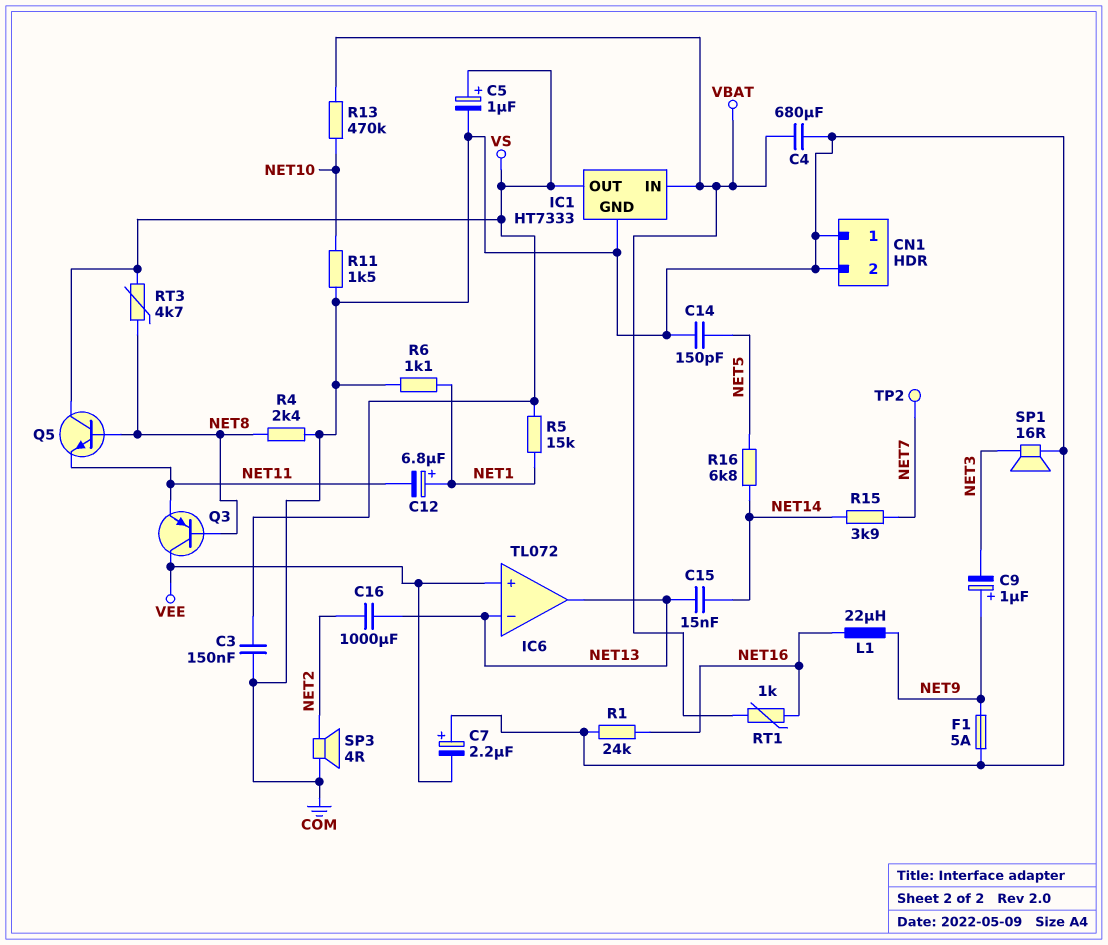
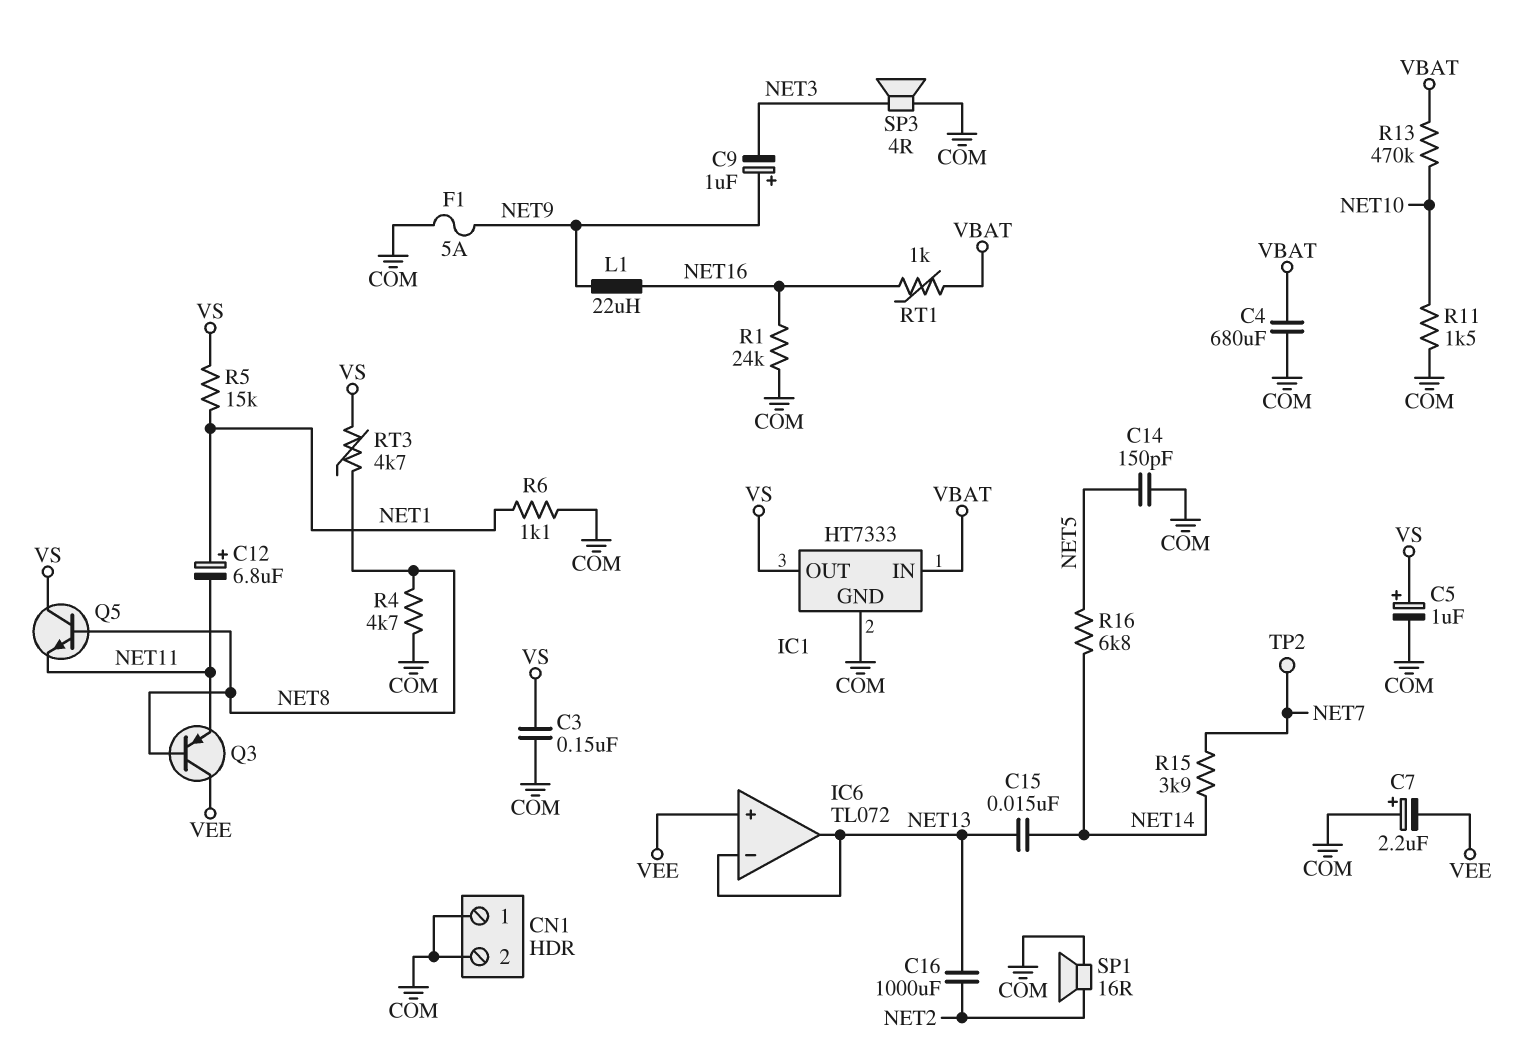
R4: 2.4k (COM, NET8) -> 4.7k (COM, NET8)
SP1: speaker 16R (COM, NET3) -> speaker 16R (COM, NET2)
SP3: speaker 4R (COM, NET2) -> speaker 4R (COM, NET3)

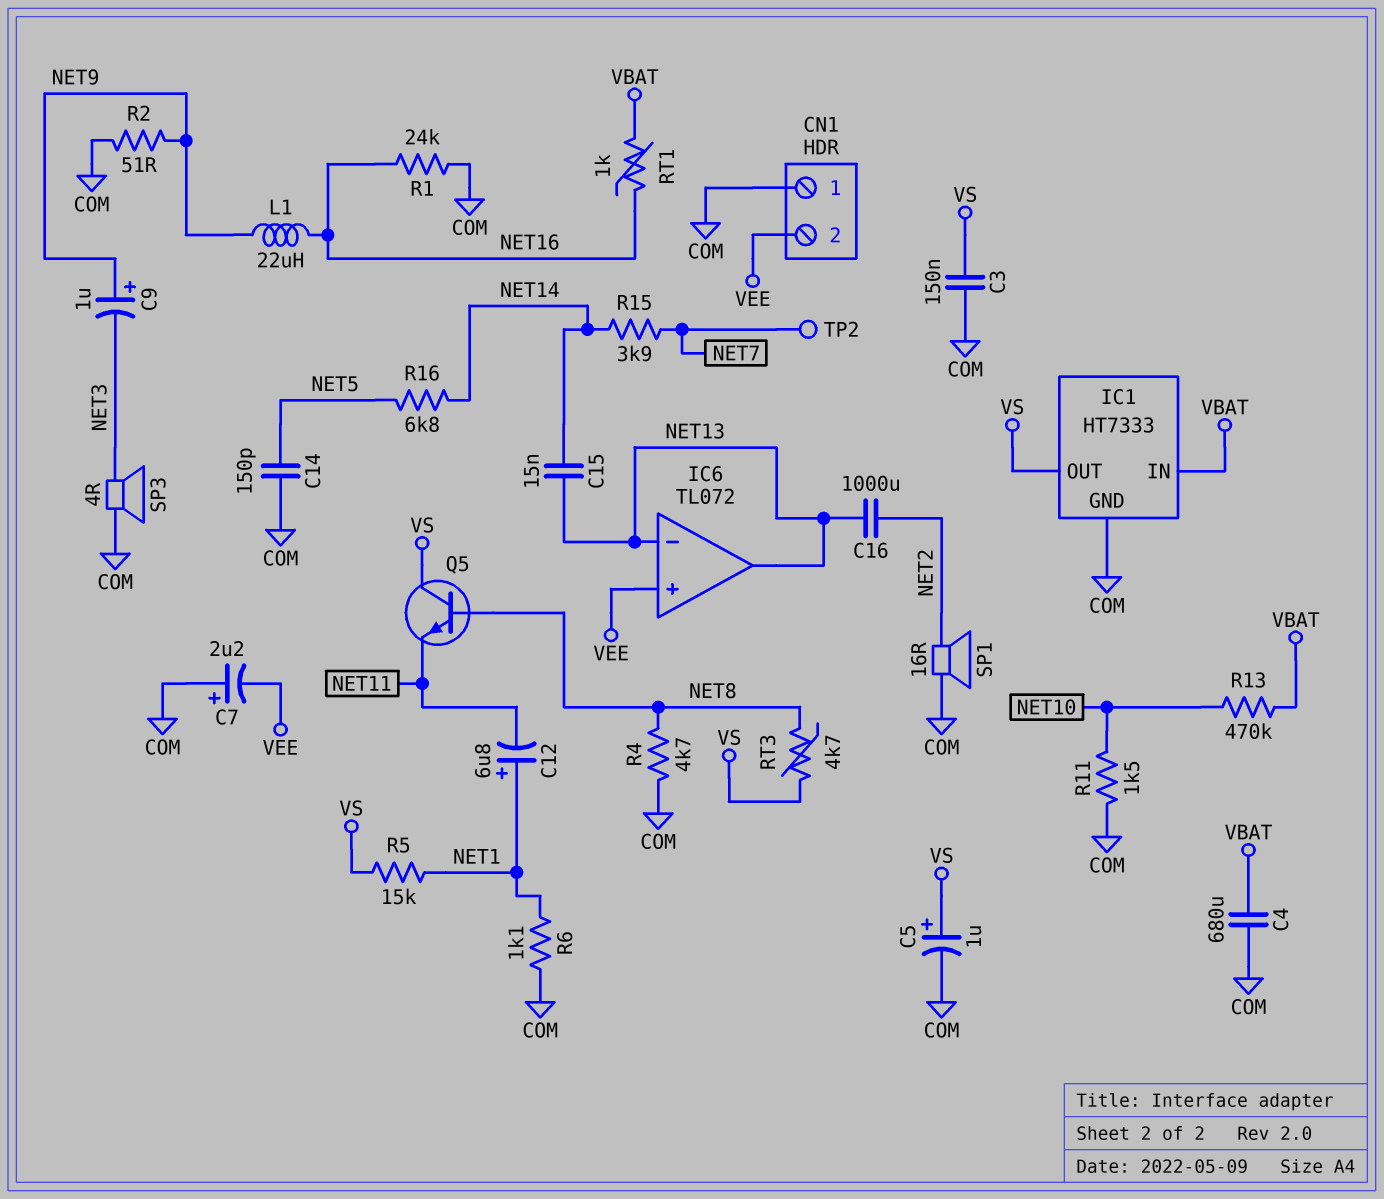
CN1 pin 2: COM -> VEE
F1: 5A (COM, NET9) -> none
Q3: PNP (B NET8, C VEE, E NET11) -> none
R2: none -> 51 (COM, NET9)

